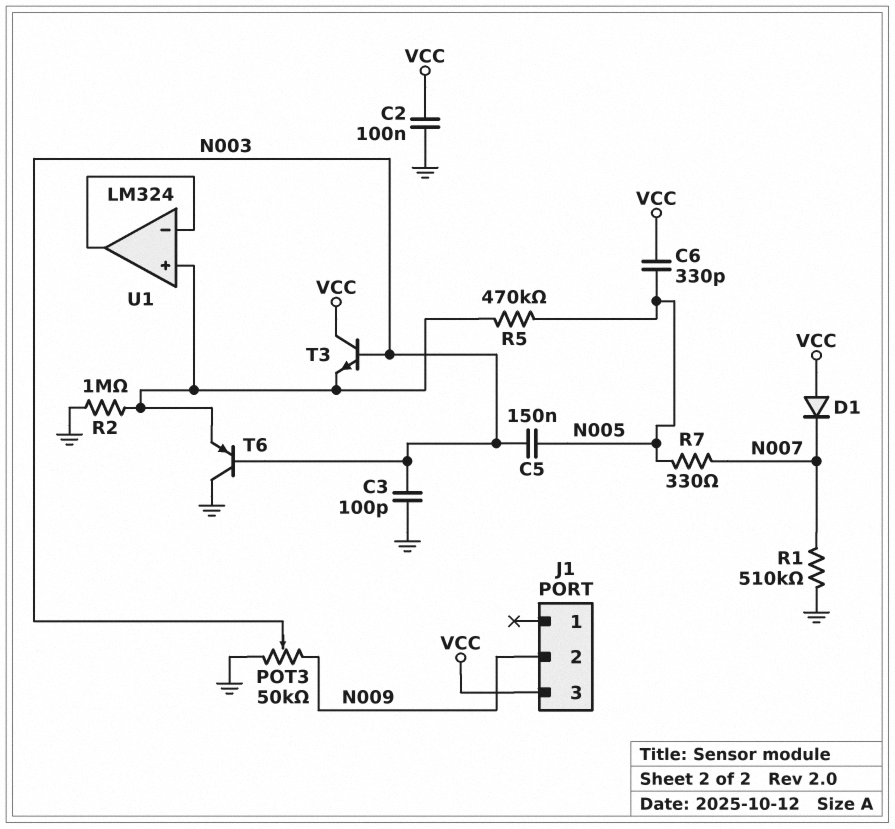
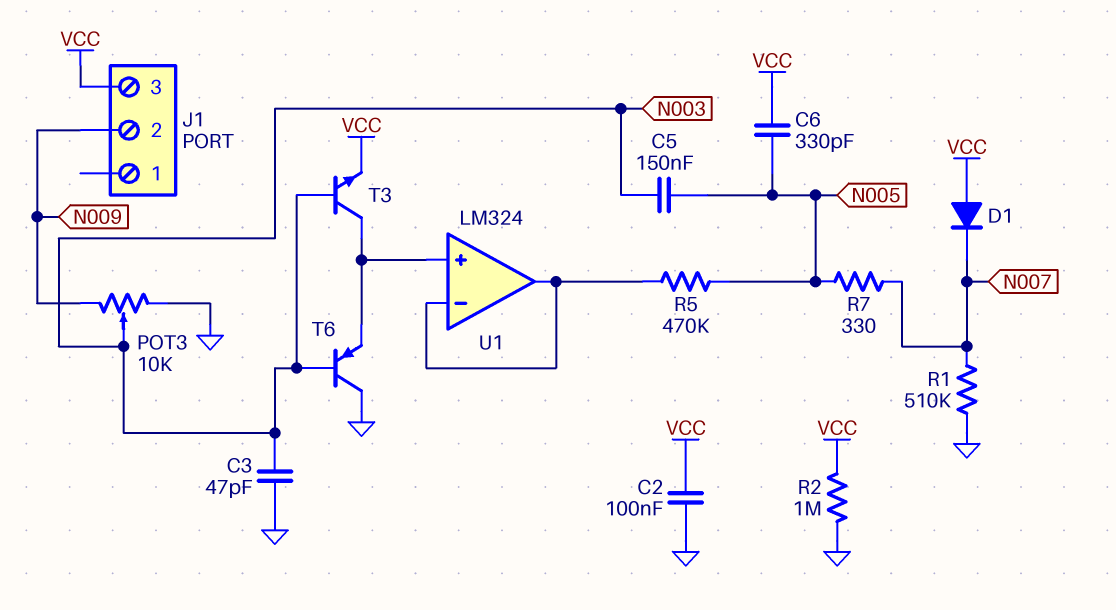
C3: 100pF (GND, N003) -> 47pF (GND, N003)
POT3: 50k (GND, N009, wiper N003) -> 10k (GND, N009, wiper N003)
R2: 1M (GND, U1/in+) -> 1M (GND, VCC)
R5: 470k (N005, U1/in+) -> 470k (N005, U1/in-)
T3: NPN (B N003, C VCC, E U1/in+) -> NPN (B N003, C U1/in+, E VCC)

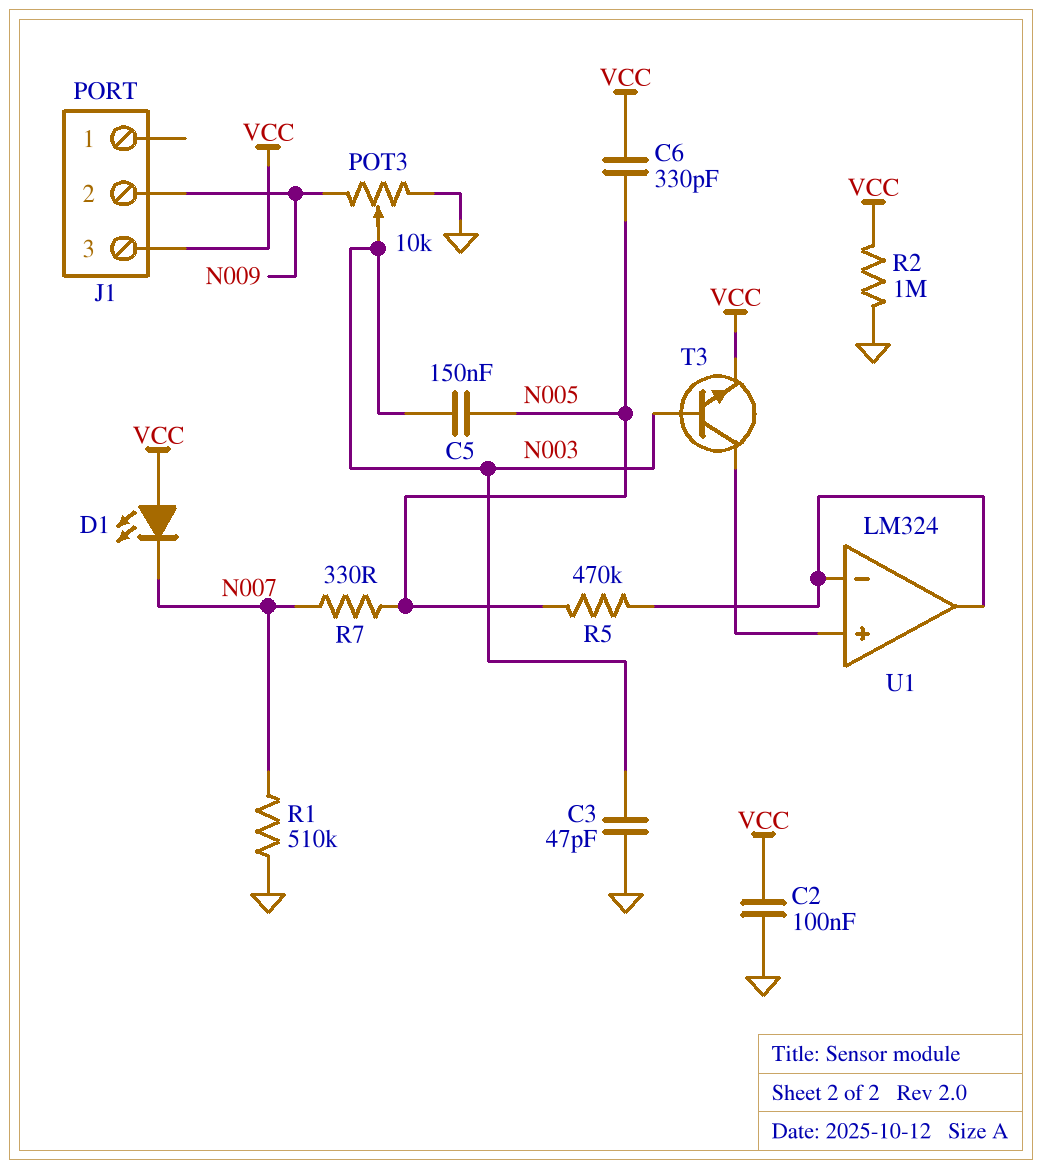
D1: diode (A VCC, K N007) -> LED (A VCC, K N007)
T6: PNP (B N003, C GND, E U1/in+) -> none

